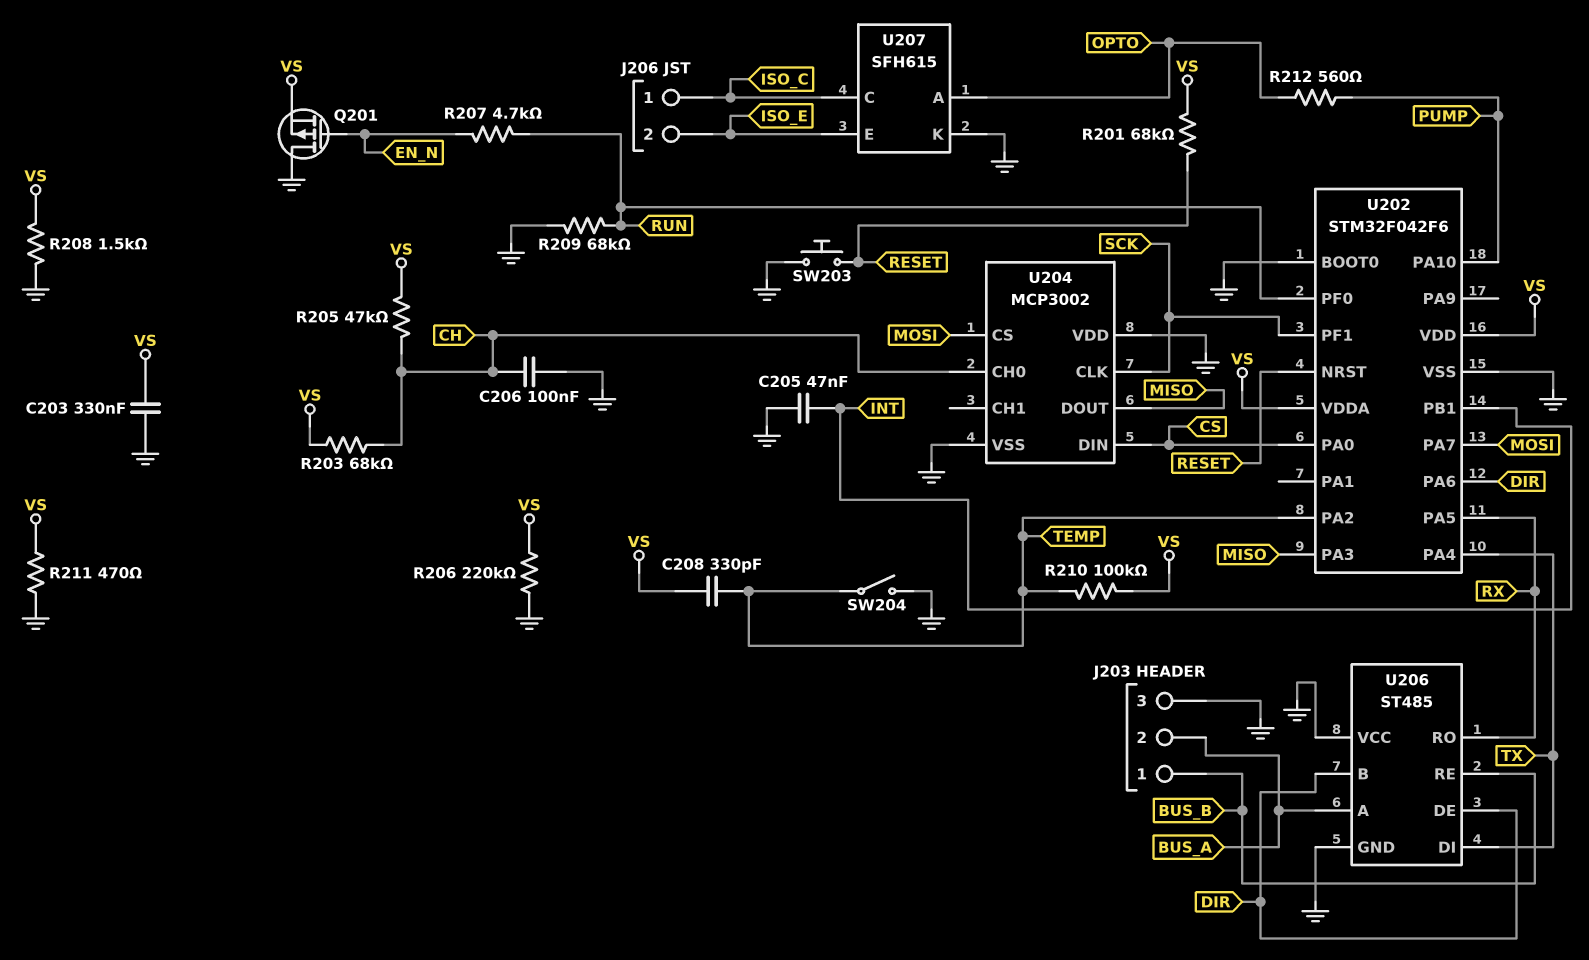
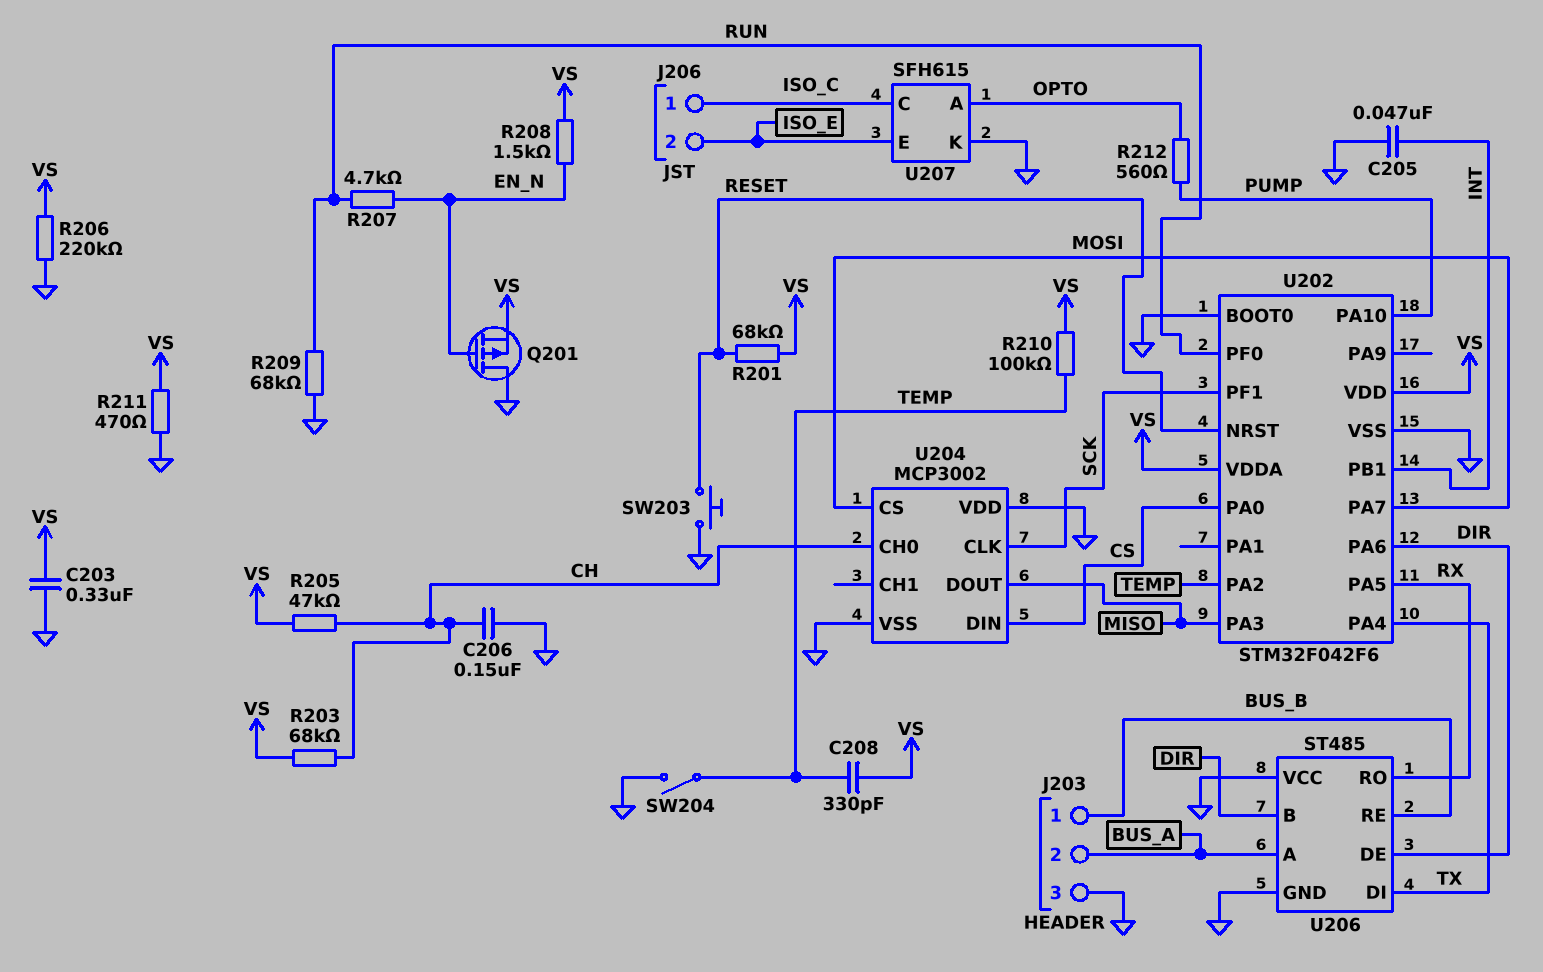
C206: 100nF (CH, GND) -> 150nF (CH, GND)
R208: 1.5k (GND, VS) -> 1.5k (EN_N, VS)

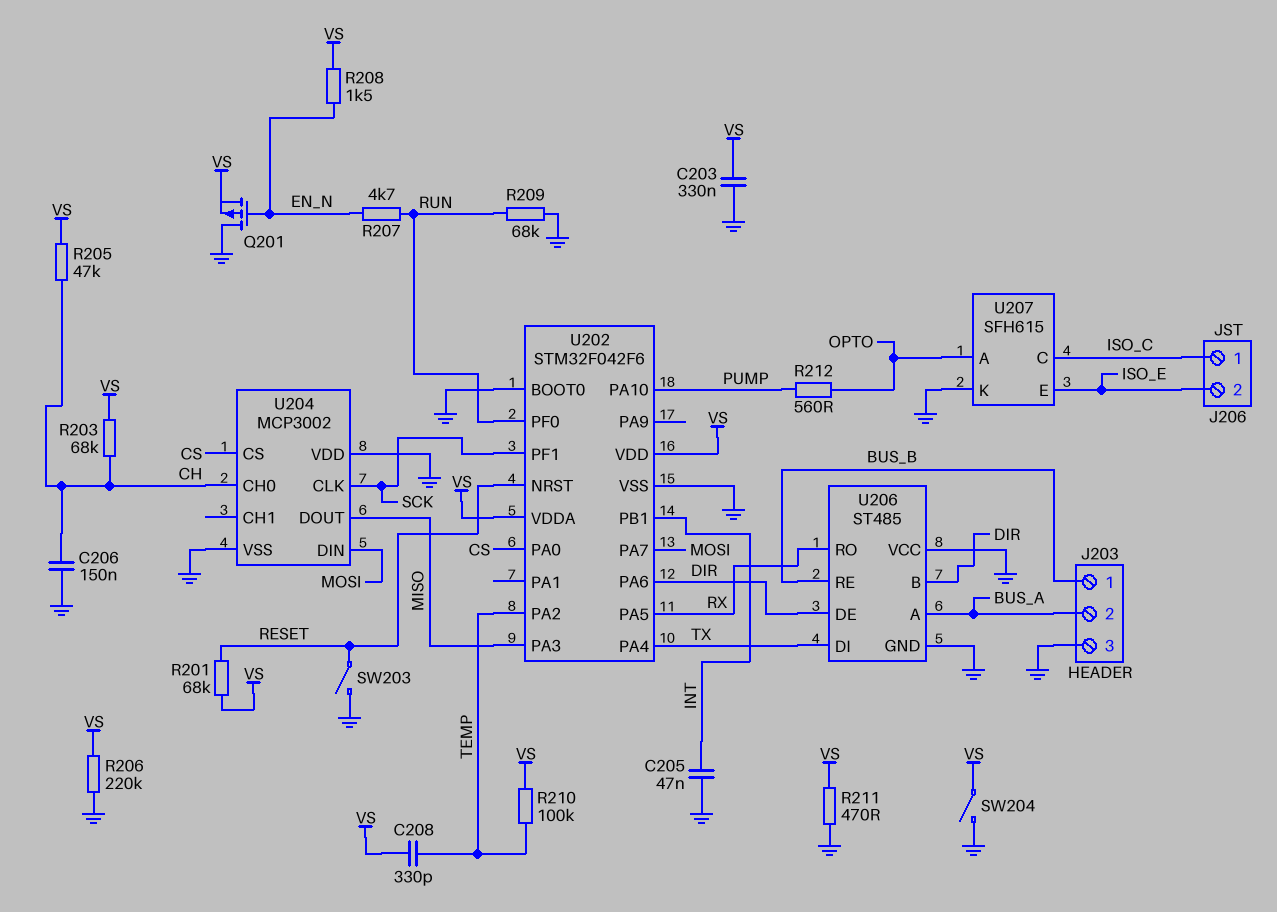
SW203: button (GND, RESET) -> switch (GND, RESET)
SW204: switch (GND, TEMP) -> switch (GND, VS)
U204 pin CS: MOSI -> CS
U204 pin DIN: CS -> MOSI

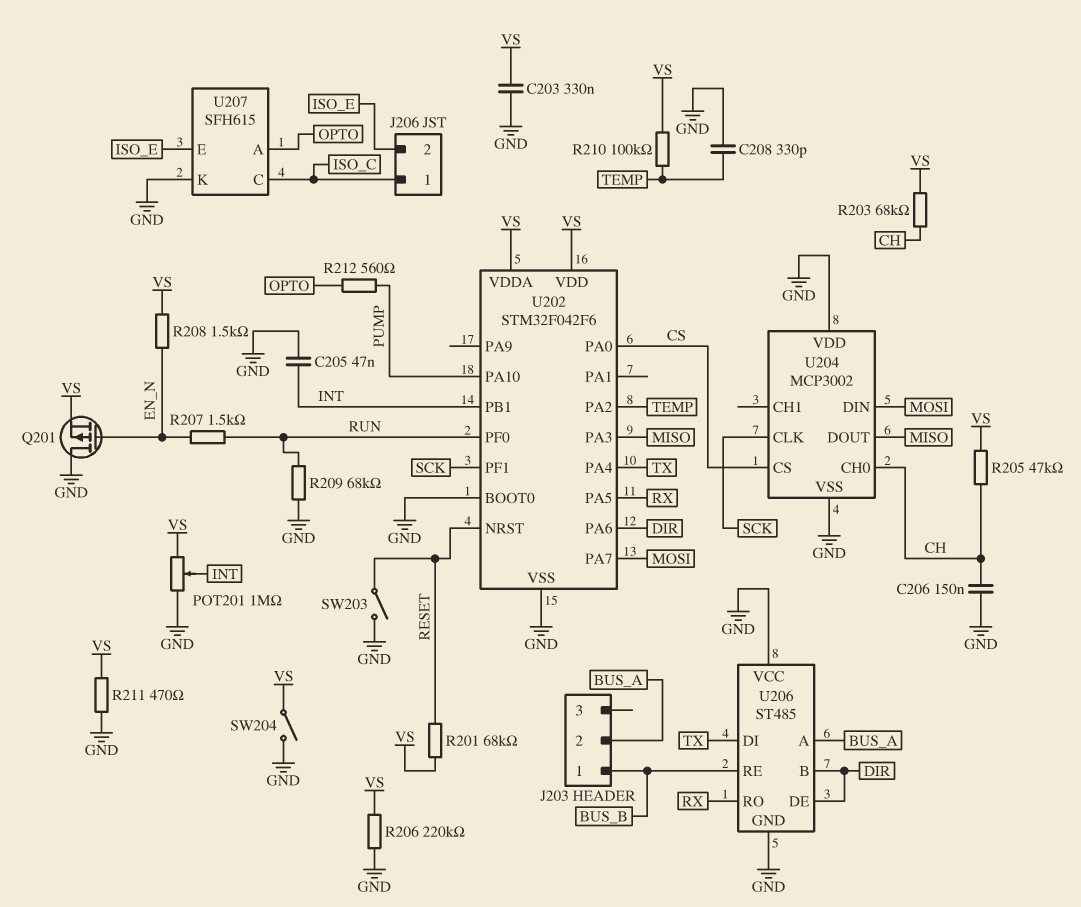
C208: 330pF (TEMP, VS) -> 330pF (GND, TEMP)
J203 pin 3: GND -> none
POT201: none -> 1M (GND, VS, wiper INT)
R207: 4.7k (EN_N, RUN) -> 1.5k (EN_N, RUN)

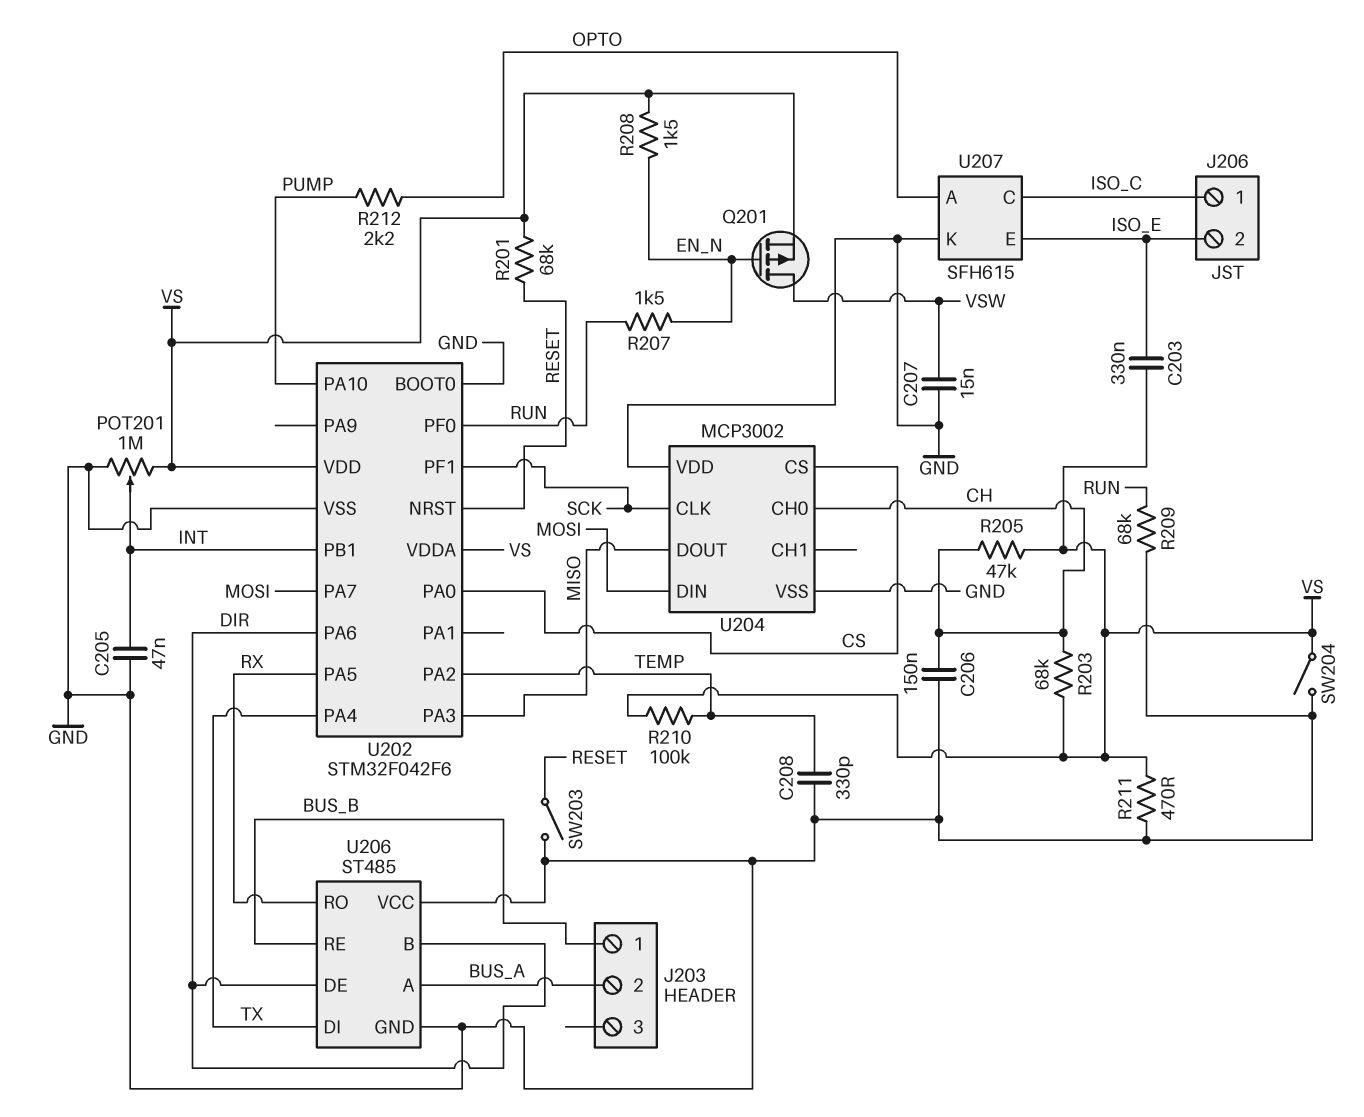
C203: 330nF (GND, VS) -> 330nF (ISO_E, VS)
C207: none -> 15nF (GND, VSW)
Q201: PMOS (G EN_N, D GND, S VS) -> PMOS (G EN_N, D VSW, S VS)
R206: 220k (GND, VS) -> none
R212: 560 (OPTO, PUMP) -> 2.2k (OPTO, PUMP)

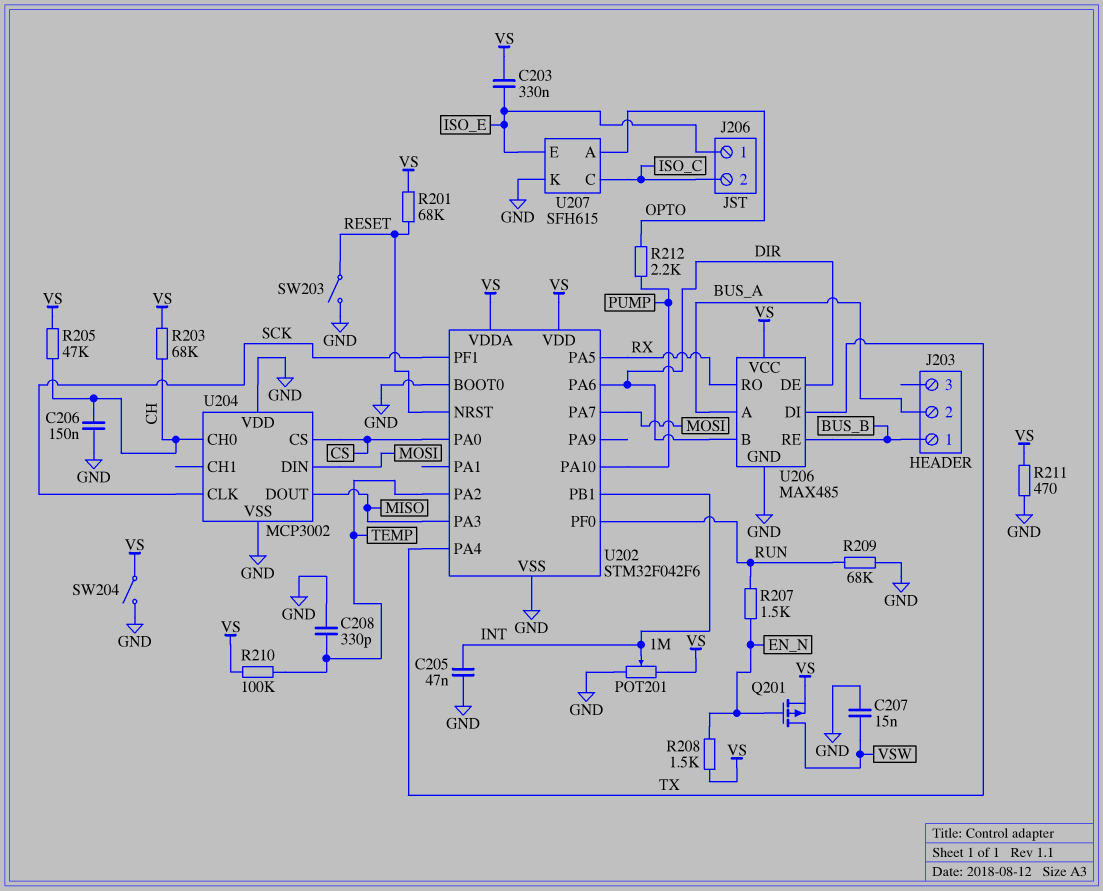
J206 pin 1: ISO_C -> ISO_E
J206 pin 2: ISO_E -> ISO_C
U206: ST485 -> MAX485
U206 pin VCC: GND -> VS

